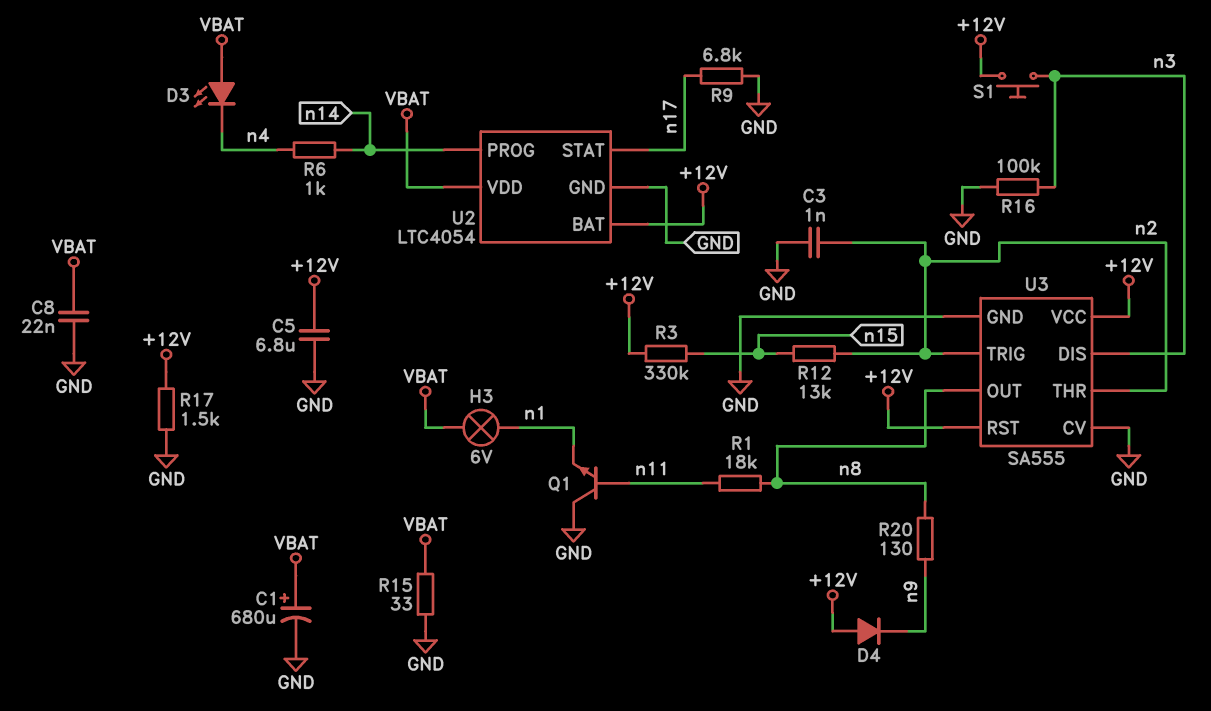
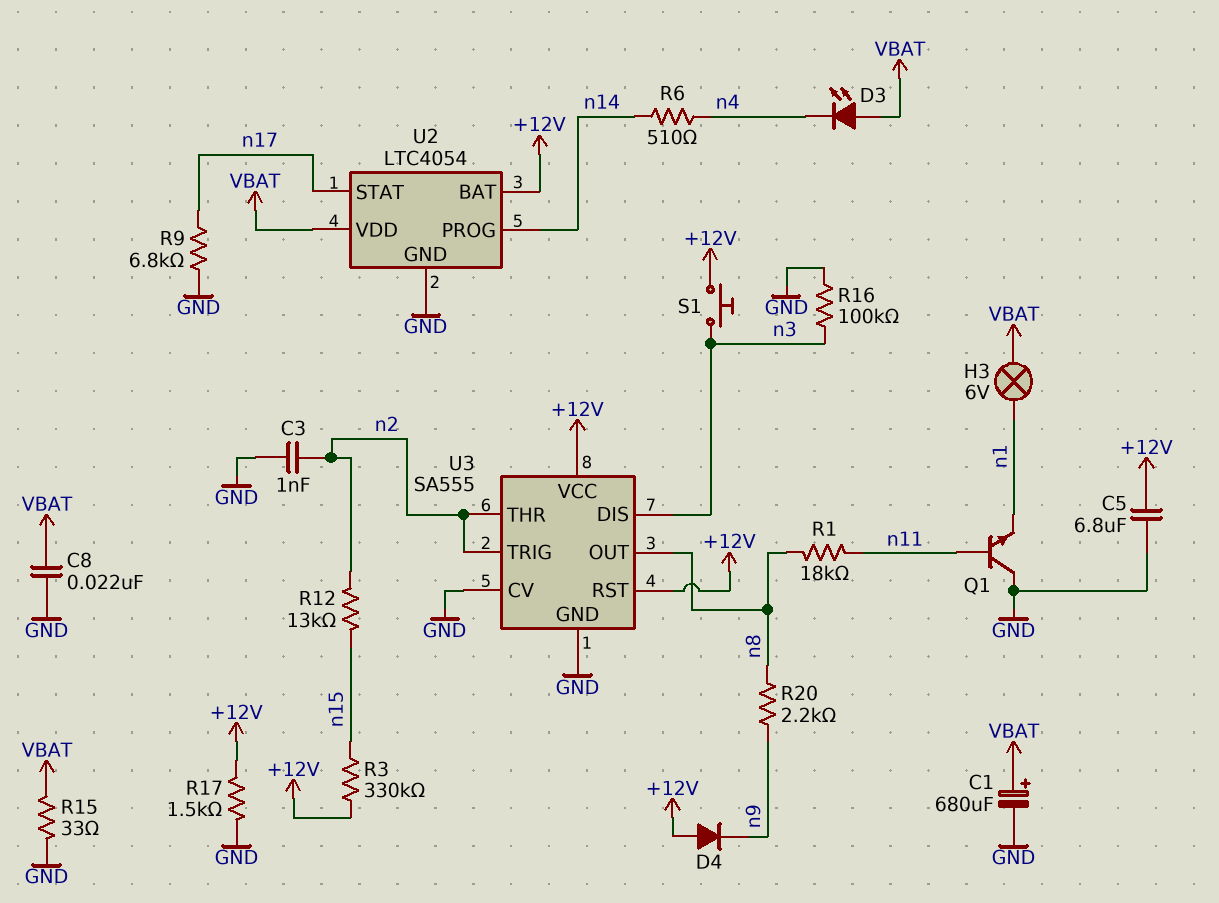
R6: 1k (n4, n14) -> 510 (n4, n14)
R20: 130 (n8, n9) -> 2.2k (n8, n9)

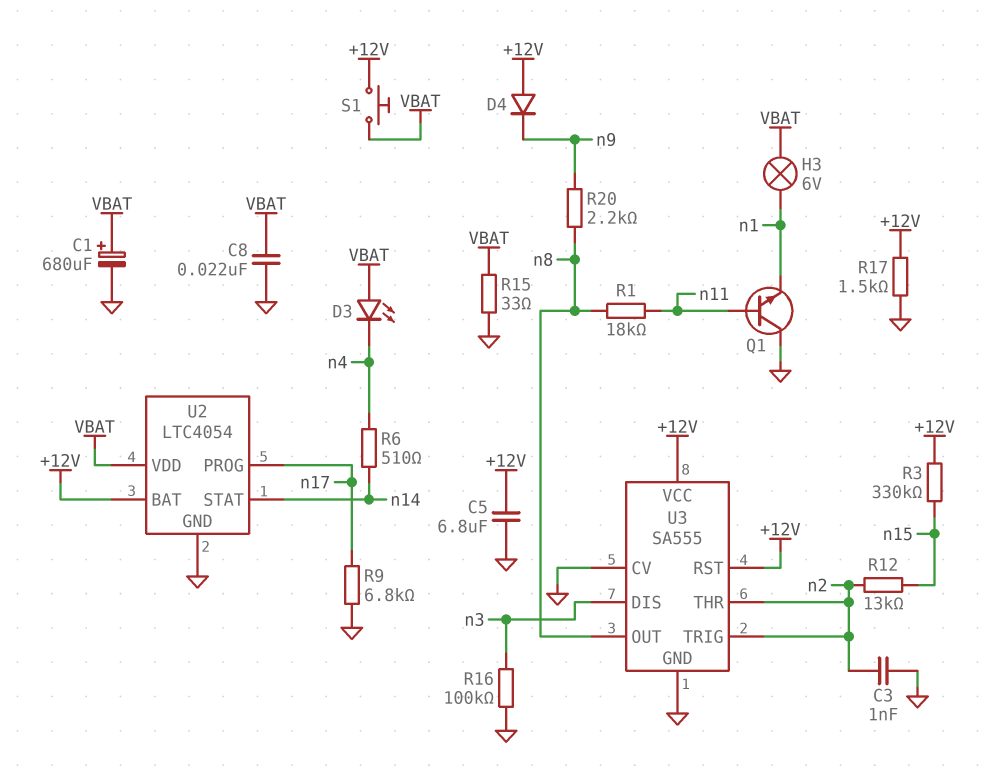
S1: button (+12V, n3) -> button (+12V, VBAT)
U2 pin PROG: n14 -> n17
U2 pin STAT: n17 -> n14

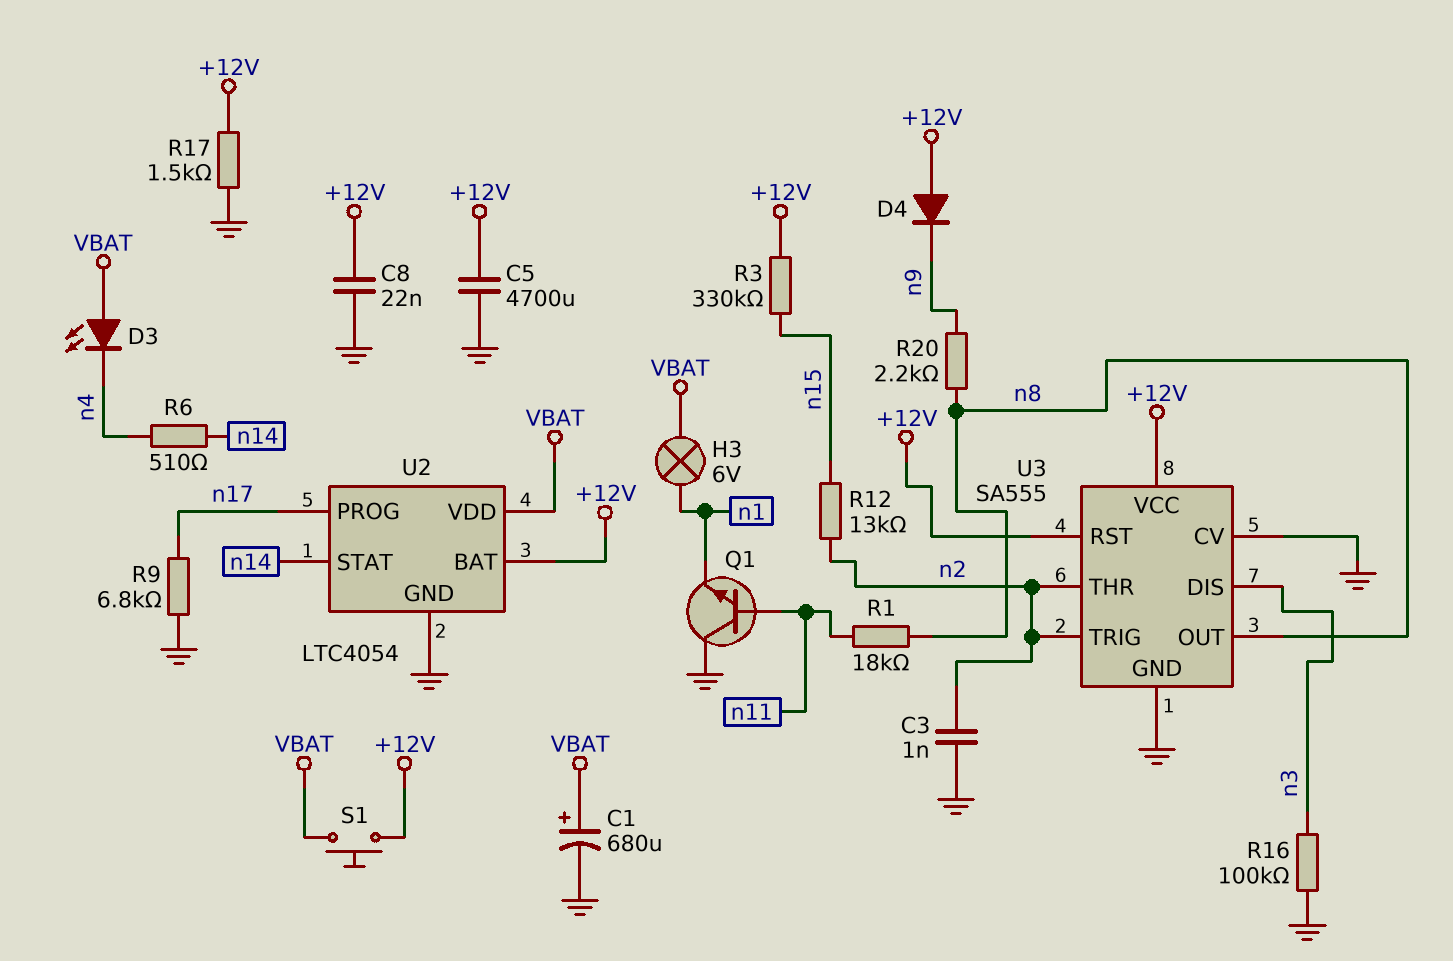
C5: 6.8uF (+12V, GND) -> 4700uF (+12V, GND)
C8: 22nF (GND, VBAT) -> 22nF (+12V, GND)
R15: 33 (GND, VBAT) -> none

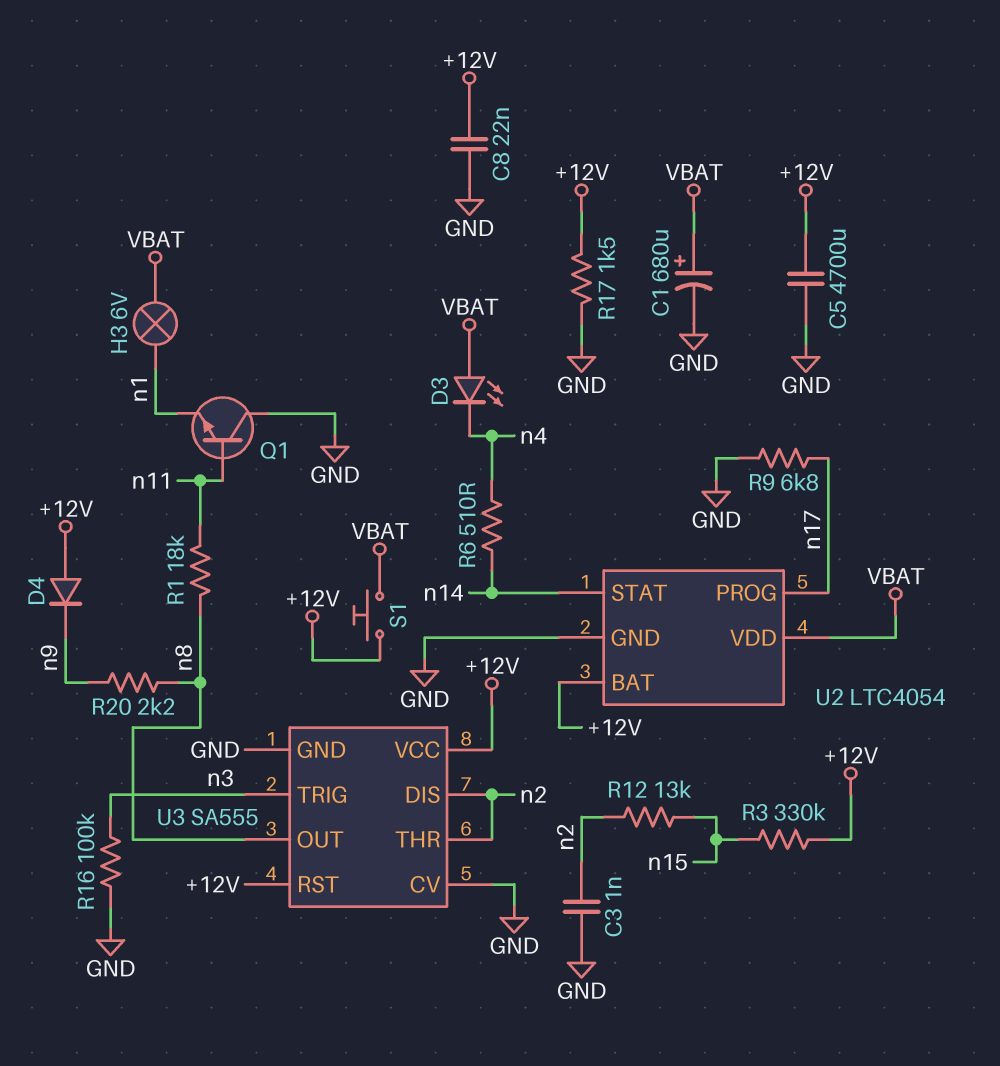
U3 pin DIS: n3 -> n2
U3 pin TRIG: n2 -> n3

